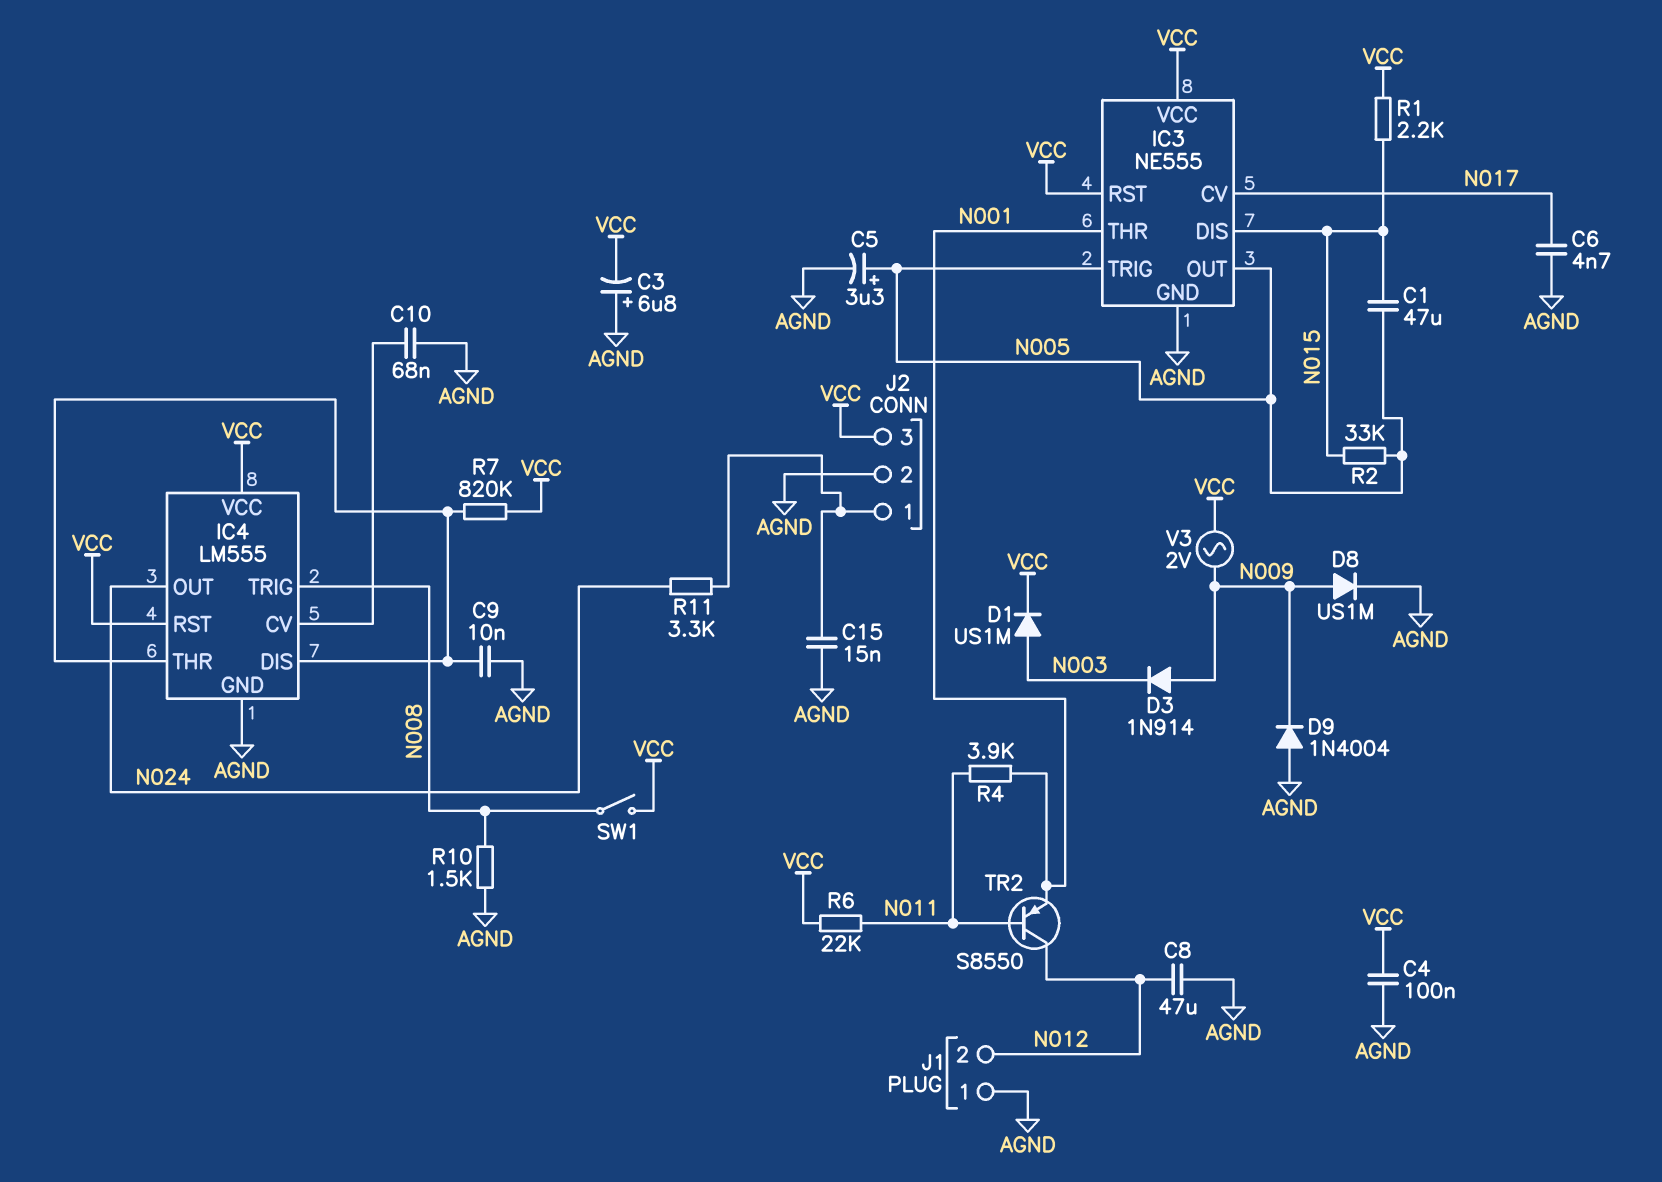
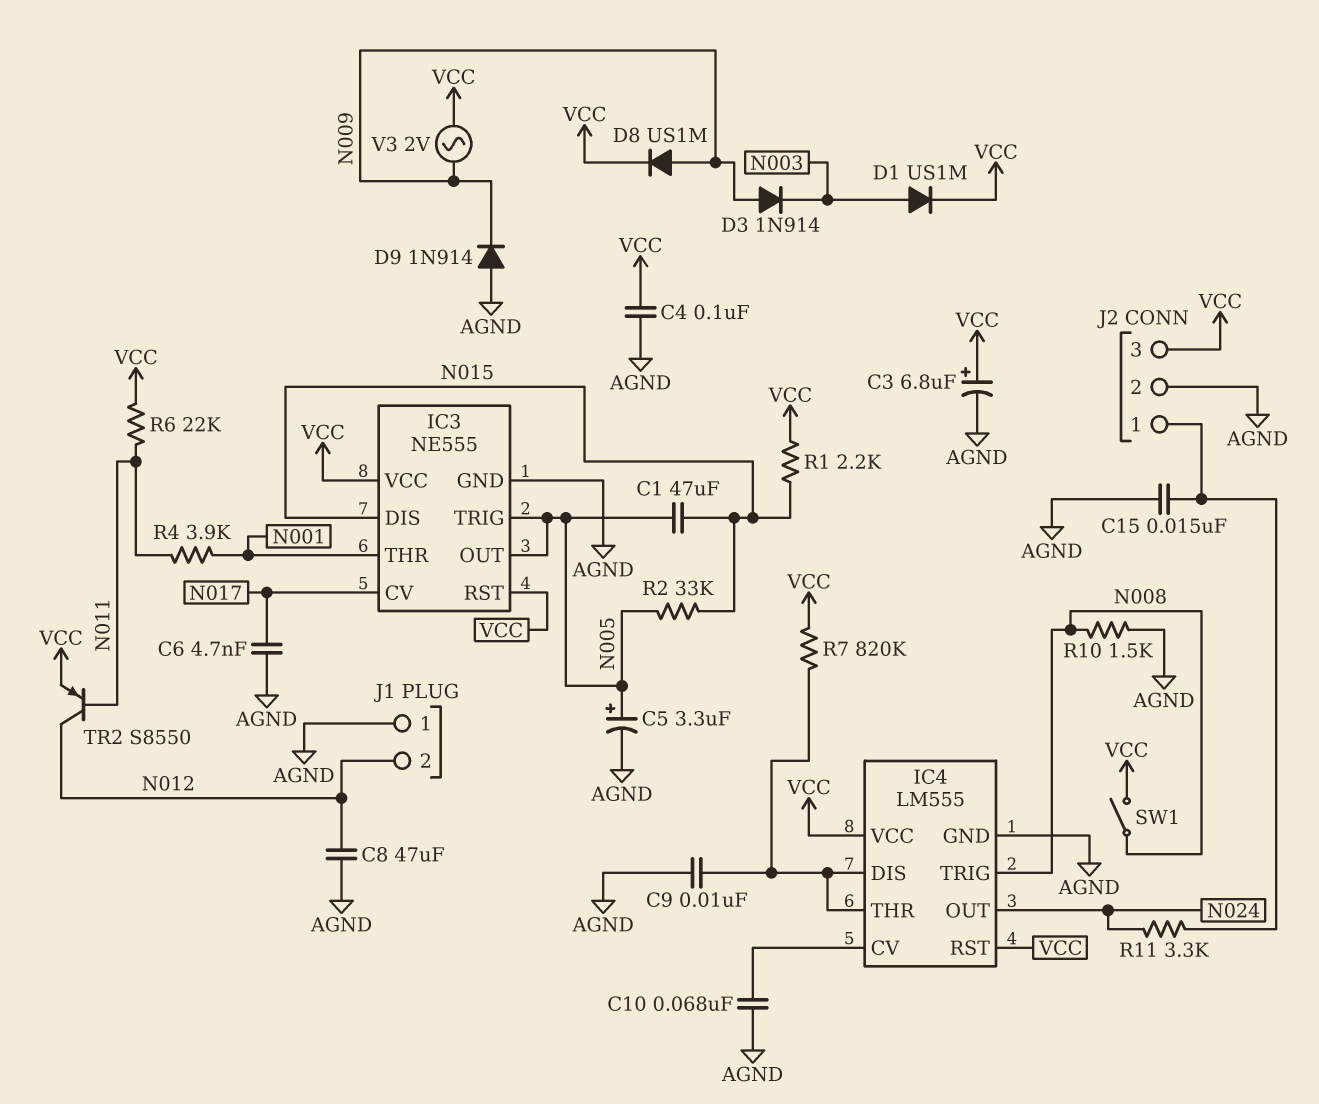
C3: 6.8uF (plus AGND, minus VCC) -> 6.8uF (plus VCC, minus AGND)
D8: diode US1M (A N009, K AGND) -> diode US1M (A N009, K VCC)
D9: diode 1N4004 (A AGND, K N009) -> diode 1N914 (A AGND, K N009)
TR2: PNP S8550 (B N011, C N012, E N001) -> PNP S8550 (B N011, C N012, E VCC)

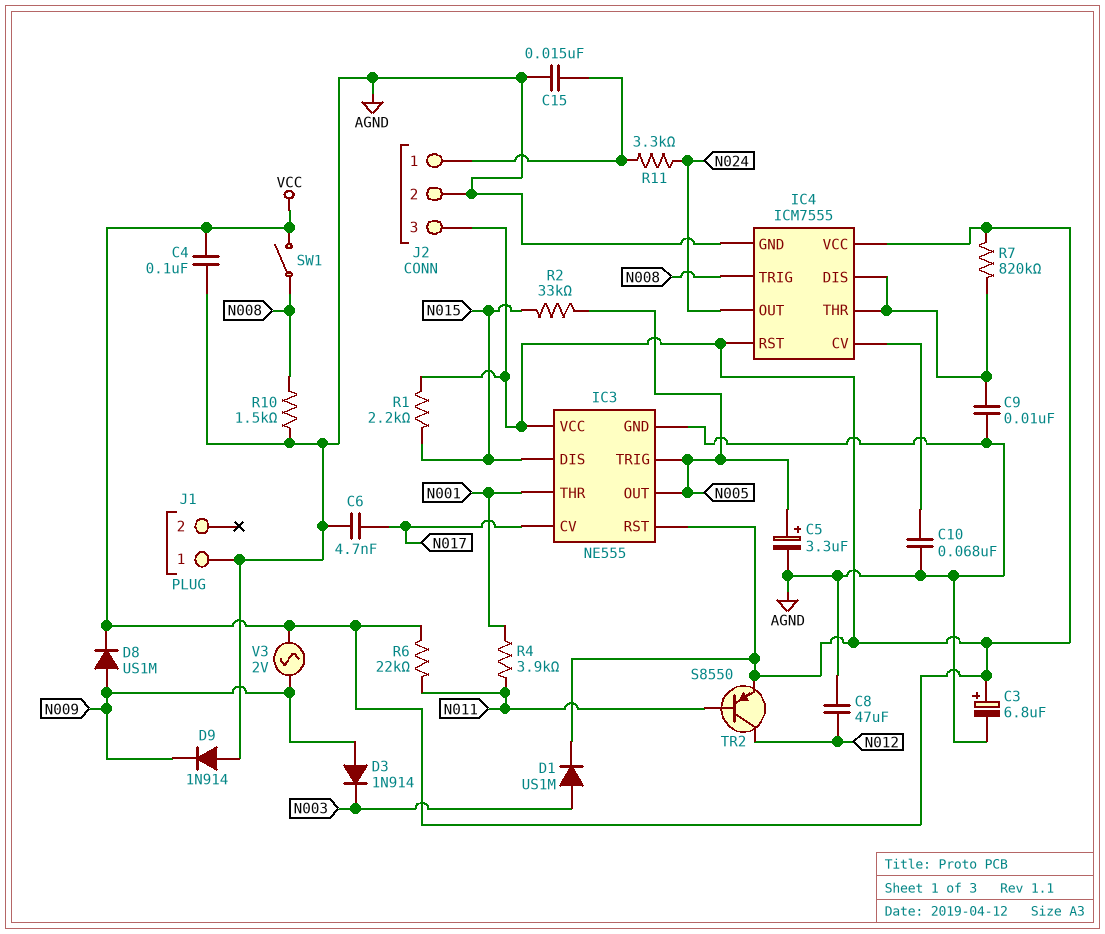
C1: 47uF (N005, N015) -> none
IC4: LM555 -> ICM7555
J1 pin 2: N012 -> none

